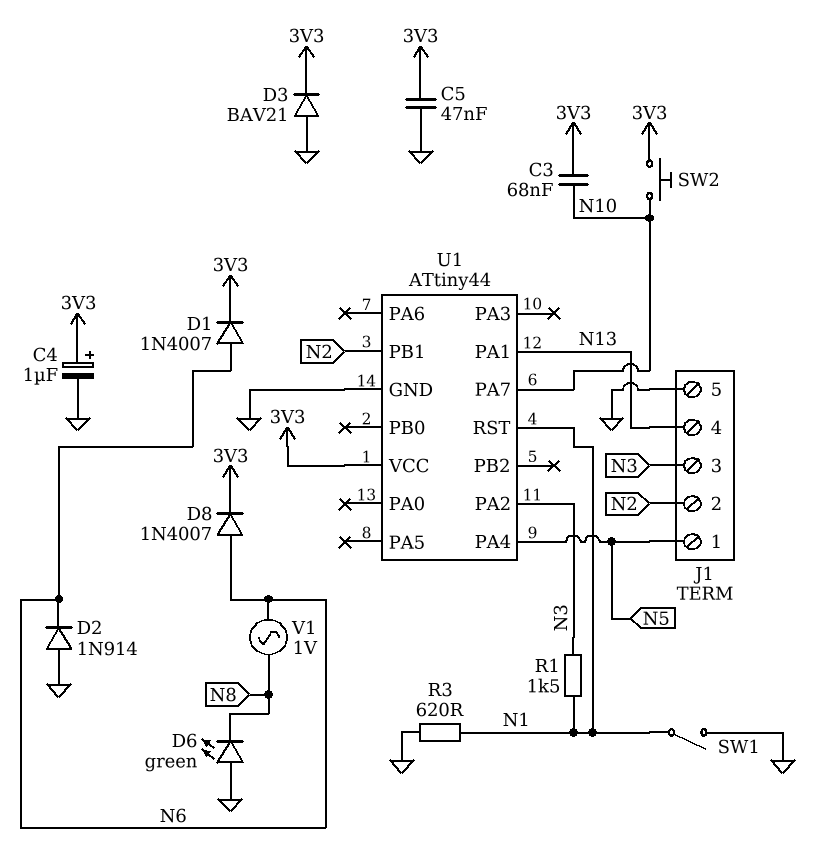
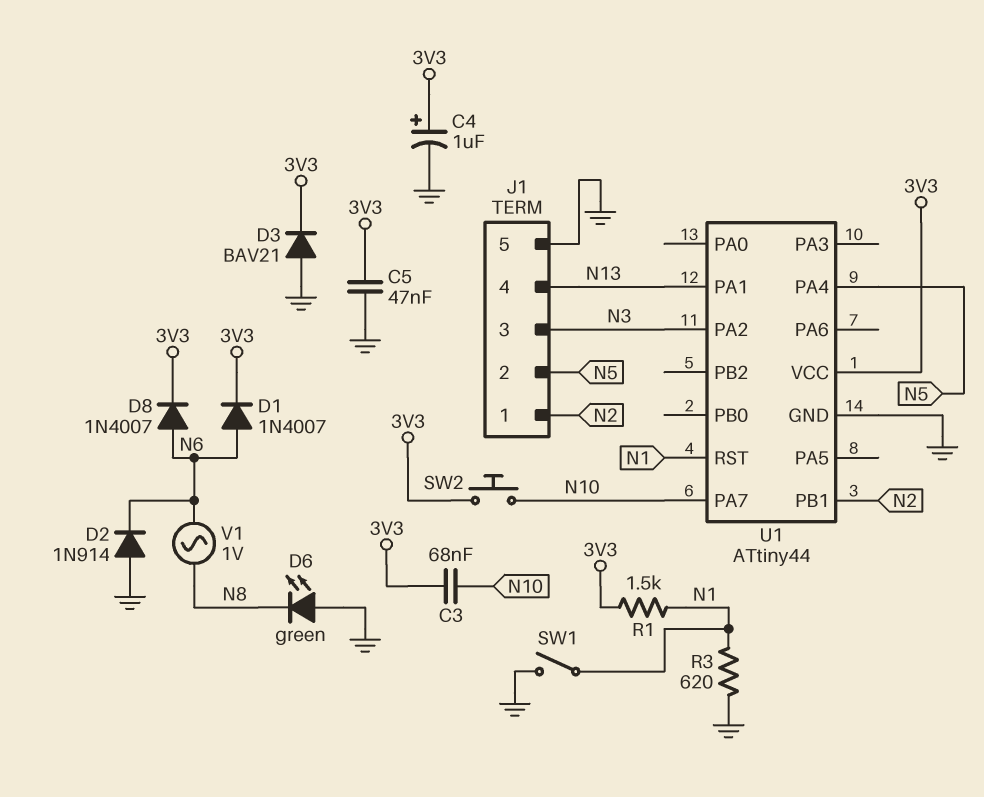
J1 pin 1: N5 -> N2
J1 pin 2: N2 -> N5
R1: 1.5k (N1, N3) -> 1.5k (3V3, N1)

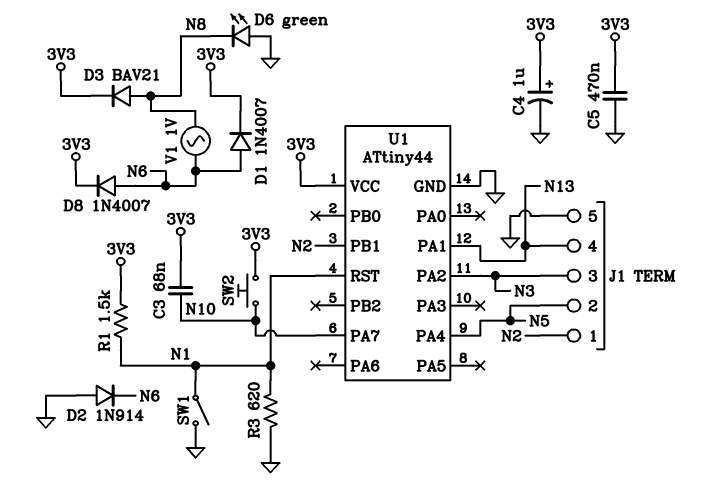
C5: 47nF (3V3, GND) -> 470nF (3V3, GND)
D3: diode BAV21 (A GND, K 3V3) -> diode BAV21 (A N8, K 3V3)

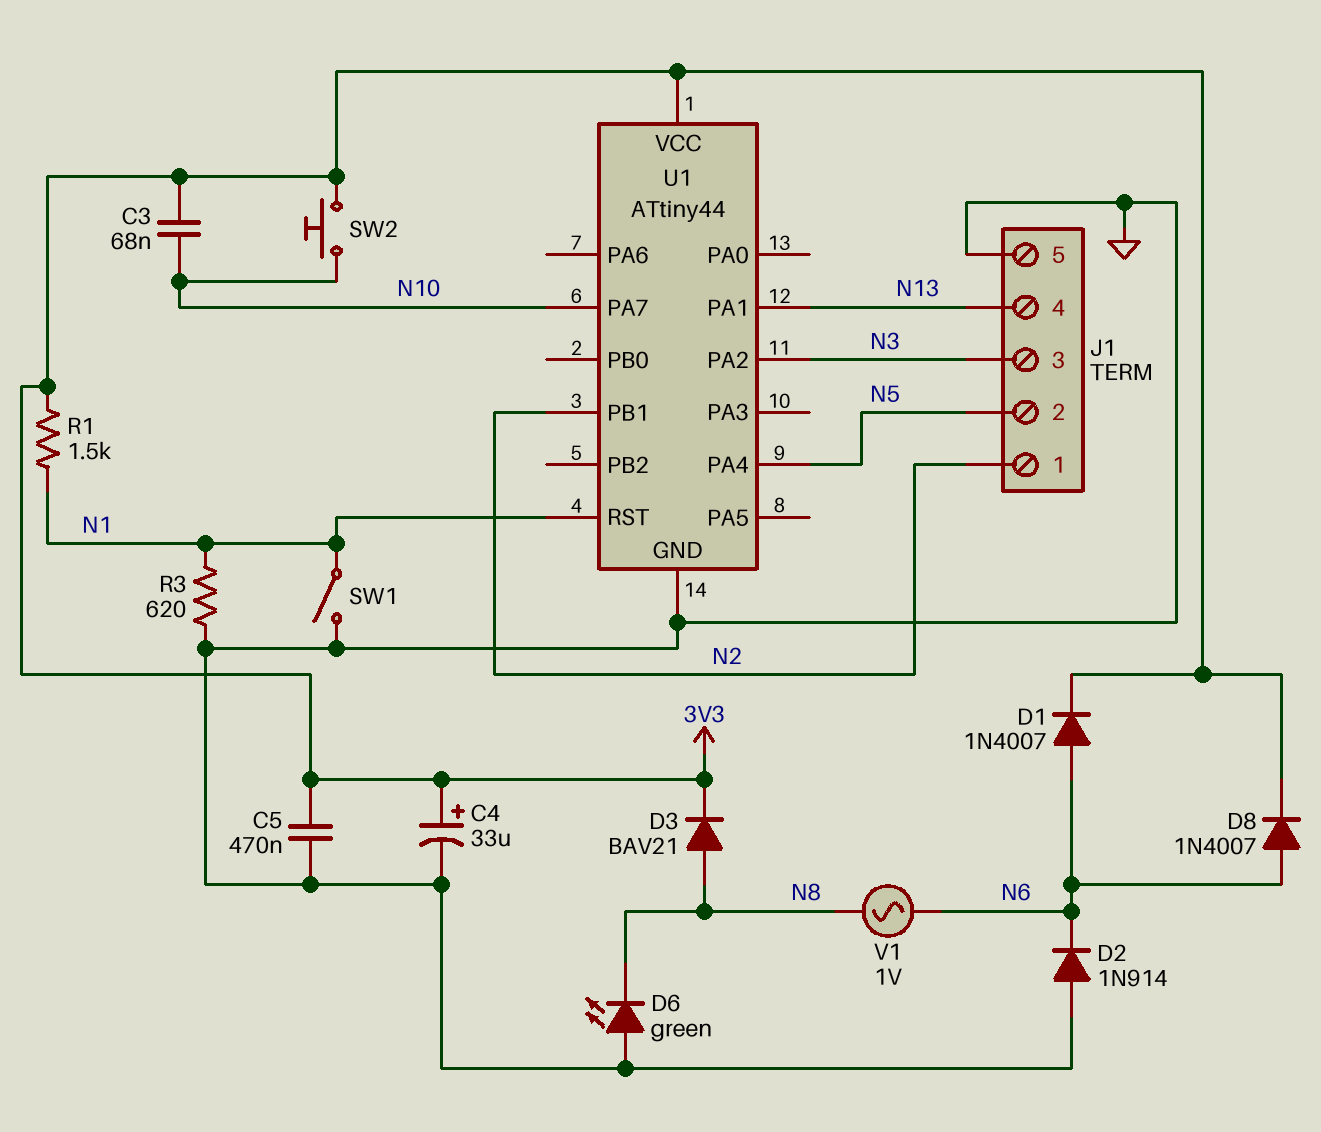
C4: 1uF (plus 3V3, minus GND) -> 33uF (plus 3V3, minus GND)

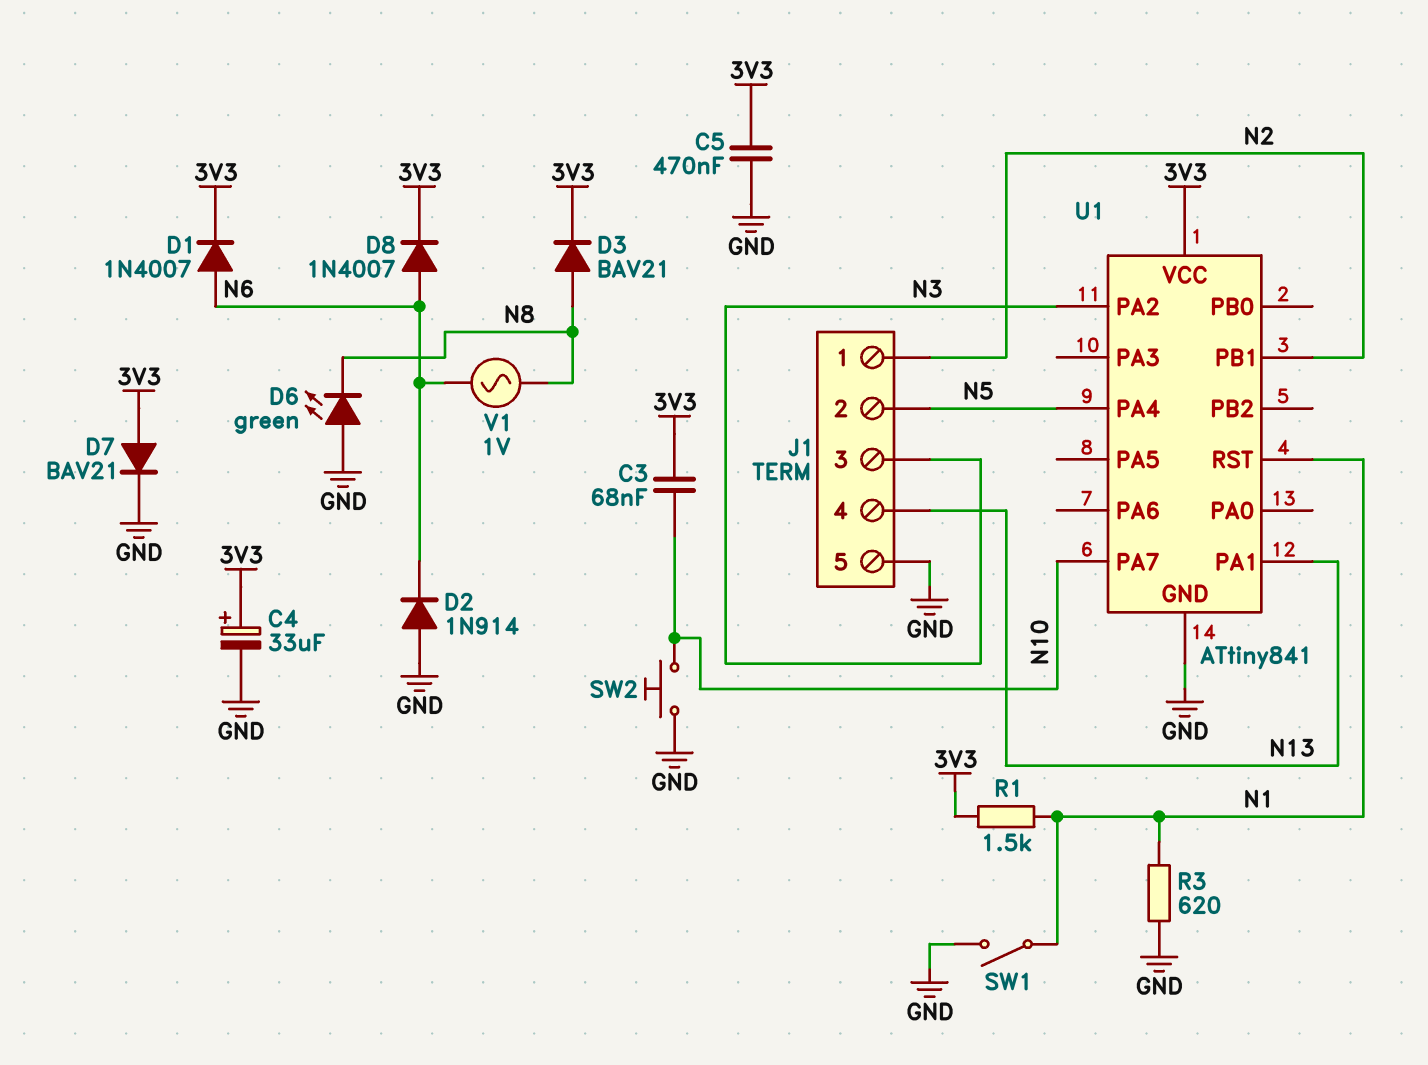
D7: none -> diode BAV21 (A 3V3, K GND)
SW2: button (3V3, N10) -> button (GND, N10)
U1: ATtiny44 -> ATtiny841

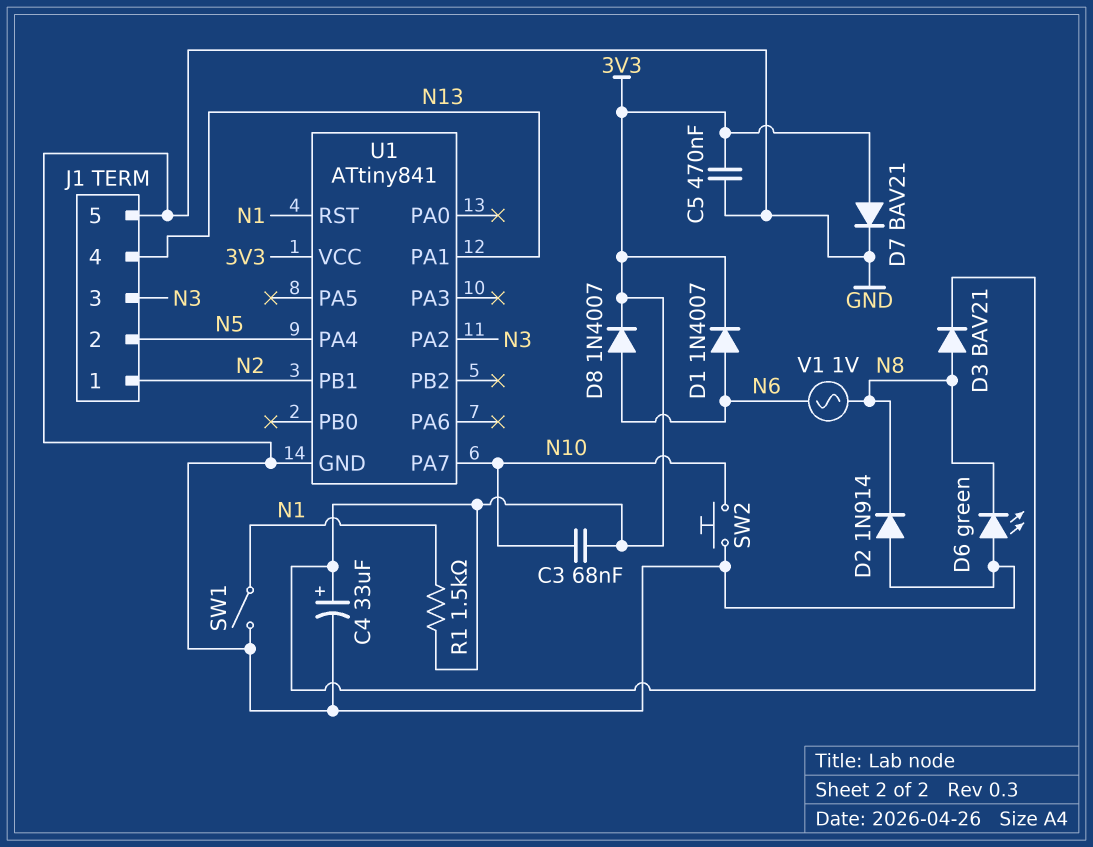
D2: diode 1N914 (A GND, K N6) -> diode 1N914 (A GND, K N8)
R3: 620 (GND, N1) -> none

